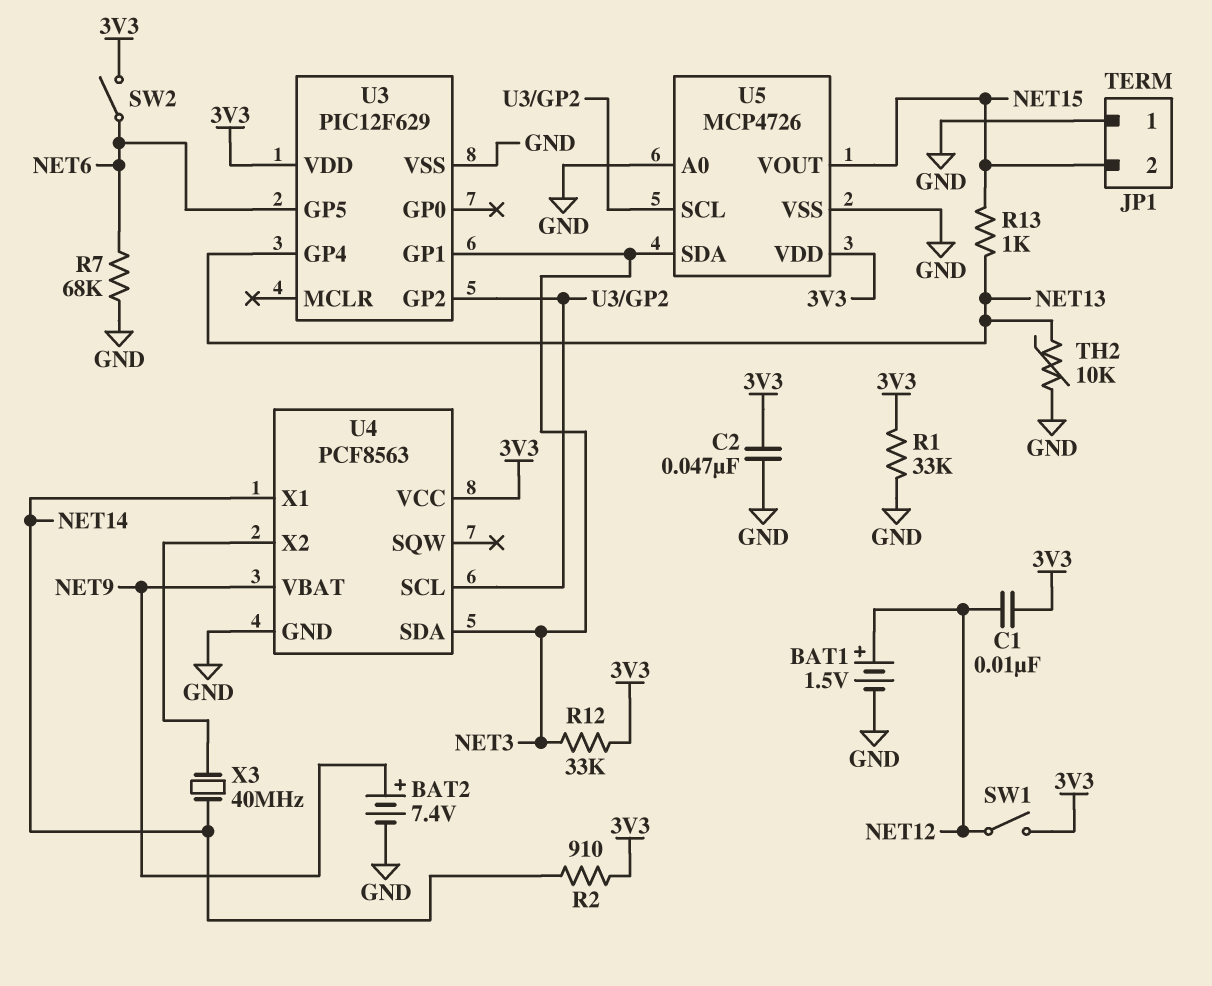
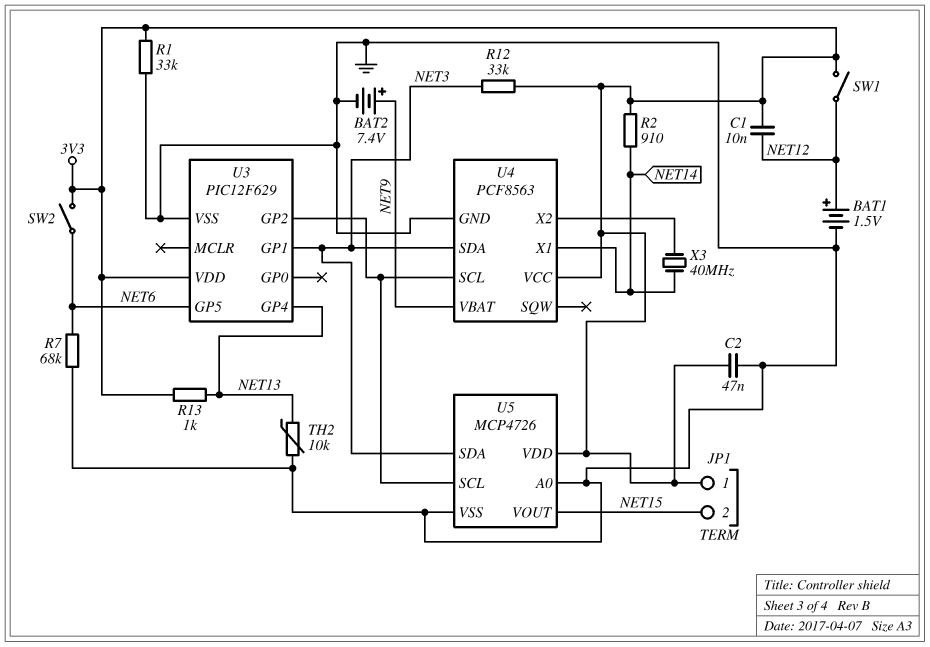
JP1 pin 1: GND -> 3V3
R13: 1k (NET13, NET15) -> 1k (3V3, NET13)

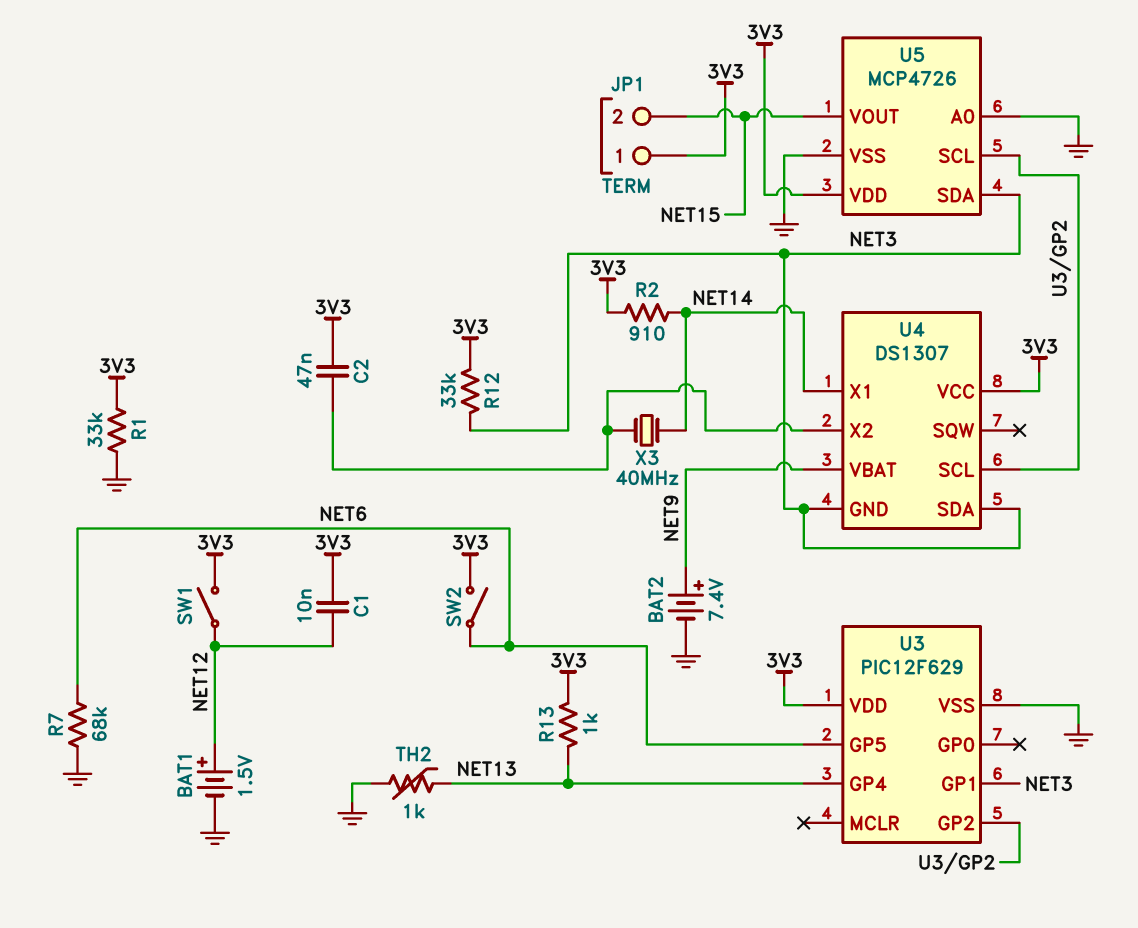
C2: 47nF (3V3, GND) -> 47nF (3V3, U4/X2)
TH2: 10k (GND, NET13) -> 1k (GND, NET13)
U4: PCF8563 -> DS1307
U4 pin GND: GND -> NET3

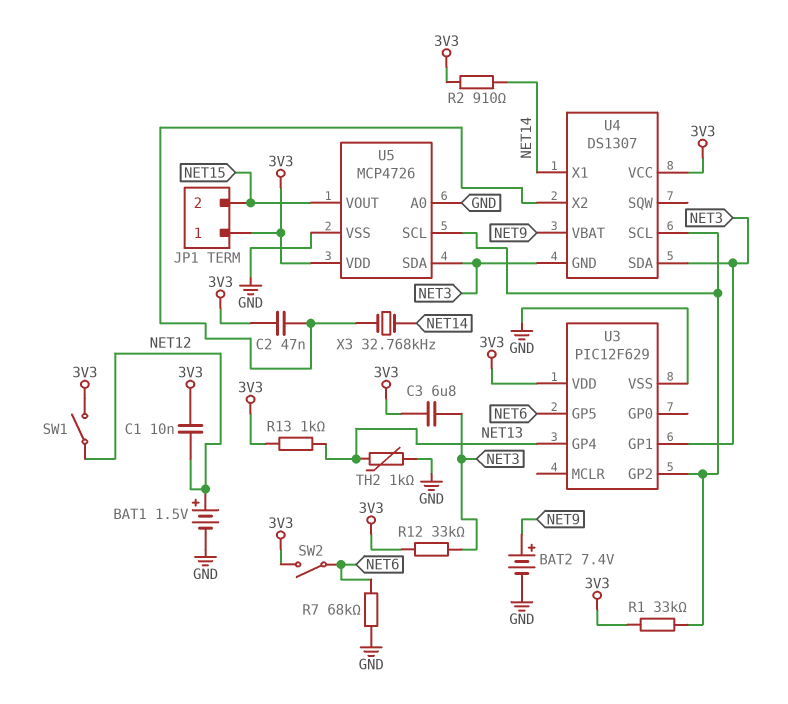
C3: none -> 6.8uF (3V3, NET3)
R1: 33k (3V3, GND) -> 33k (3V3, U3/GP2)
X3: 40MHz (NET14, U4/X2) -> 32.768kHz (NET14, U4/X2)

